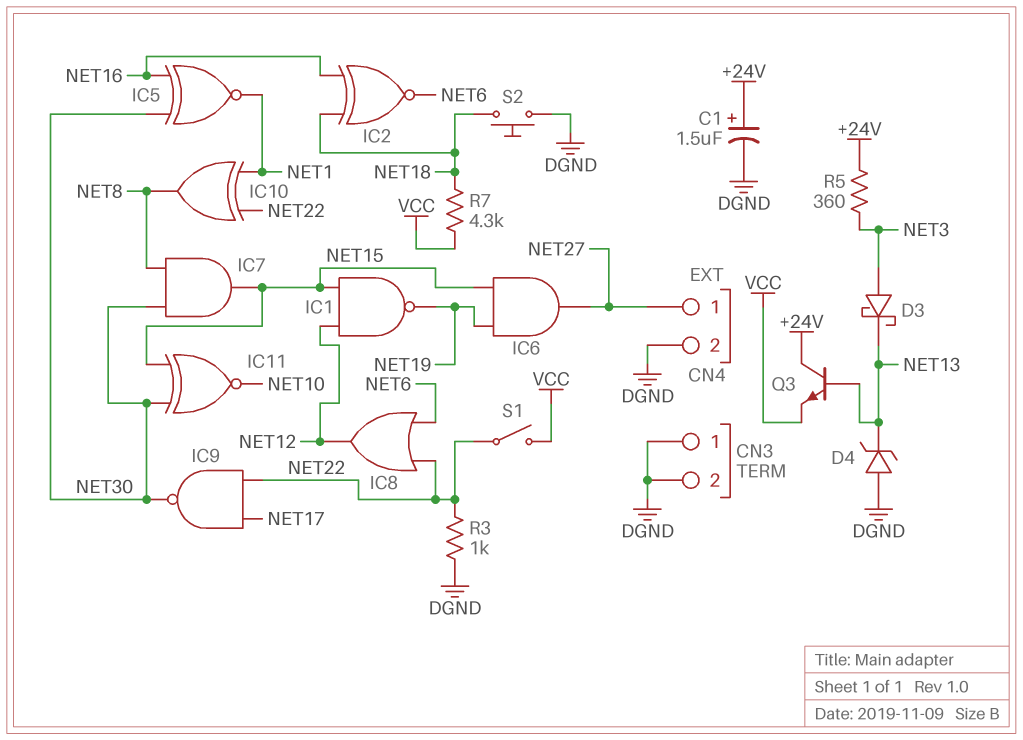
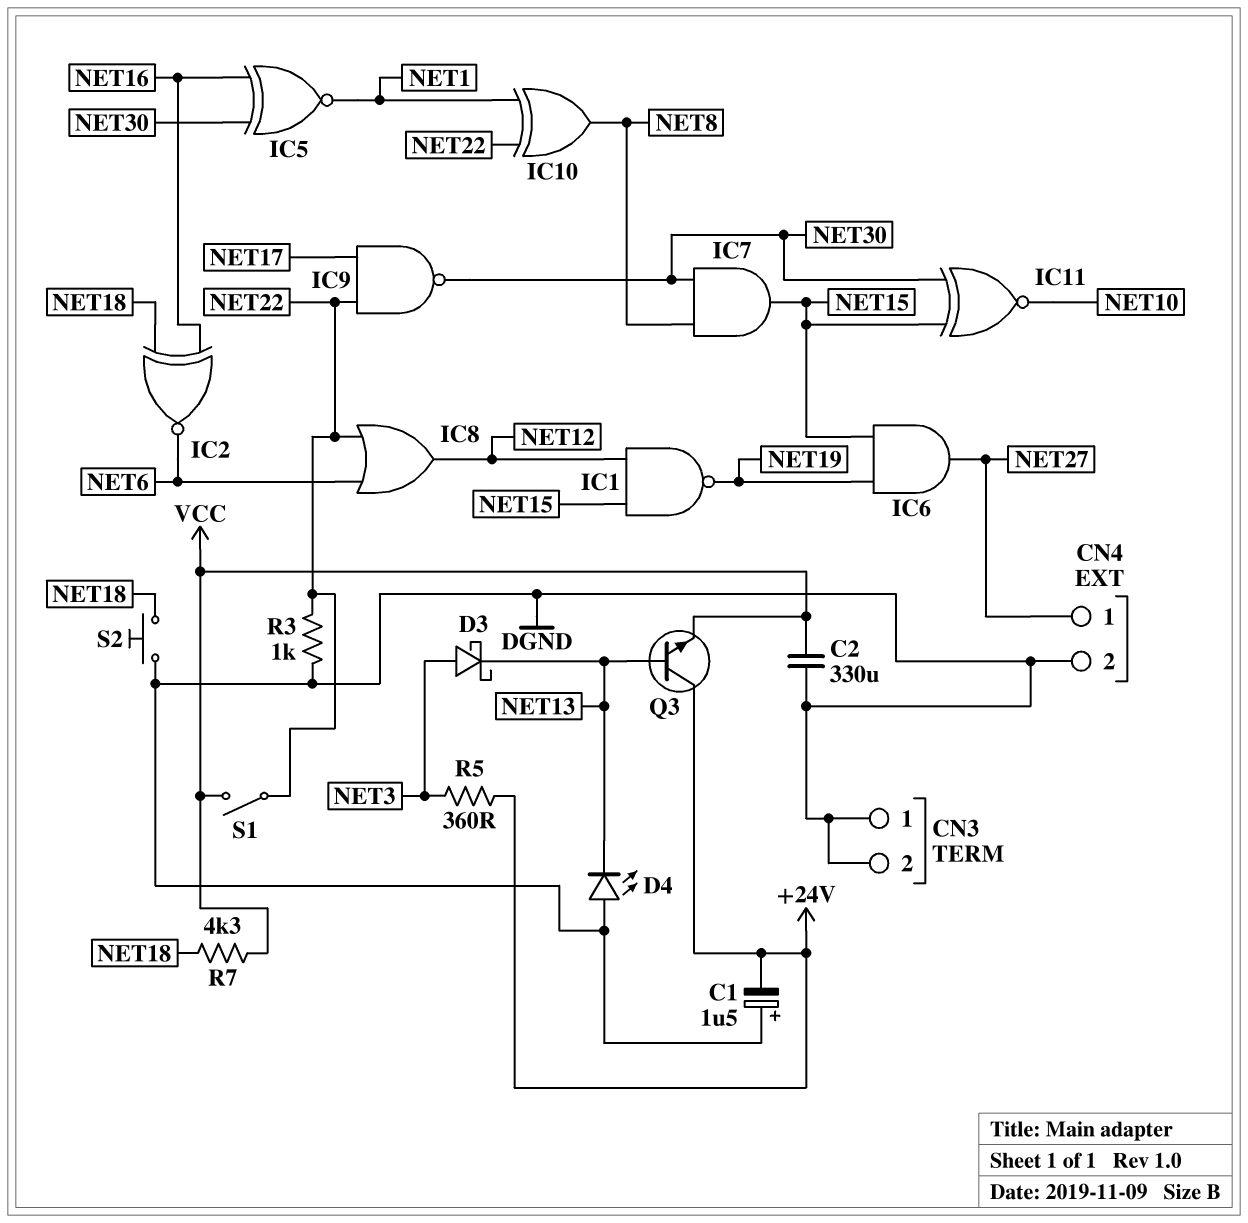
C1: 1.5uF (plus +24V, minus DGND) -> 1.5uF (plus DGND, minus +24V)
C2: none -> 330uF (DGND, VCC)
D4: zener (A DGND, K NET13) -> LED (A DGND, K NET13)

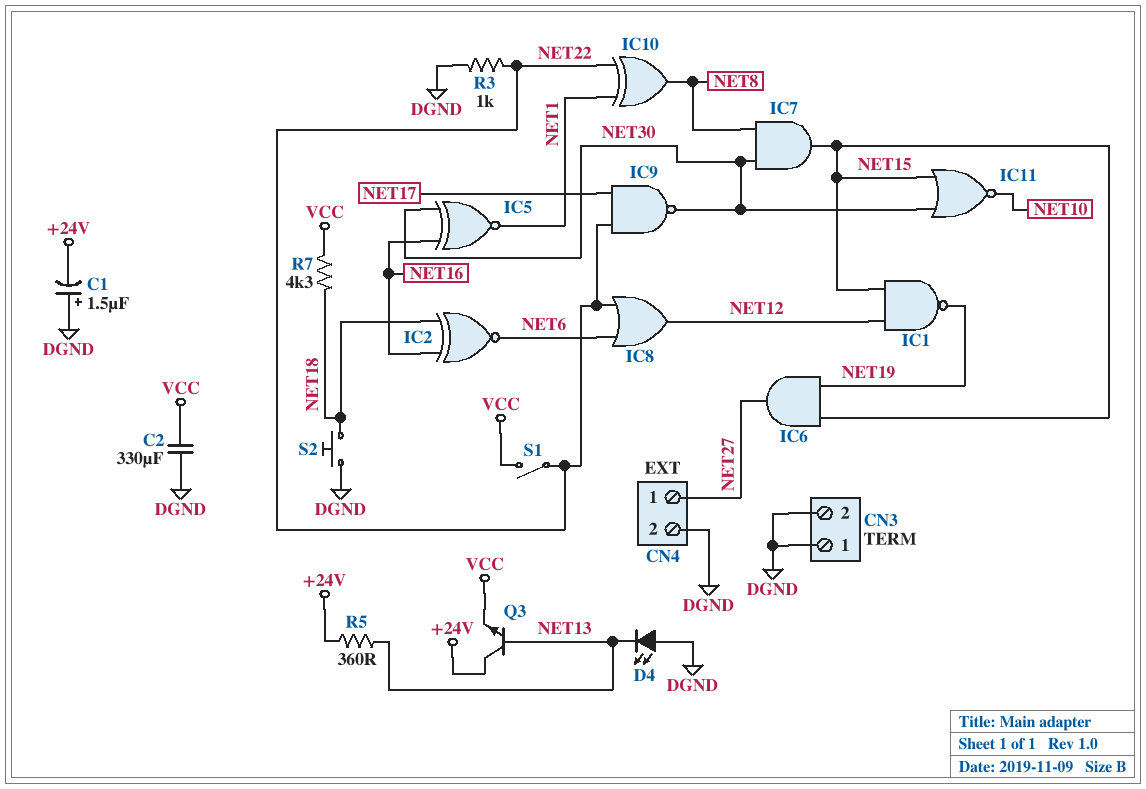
D3: schottky (A NET3, K NET13) -> none
IC11: XNOR (in NET15, in NET30, out NET10) -> NOR (in NET15, in NET30, out NET10)
R5: 360 (+24V, NET3) -> 360 (+24V, NET13)

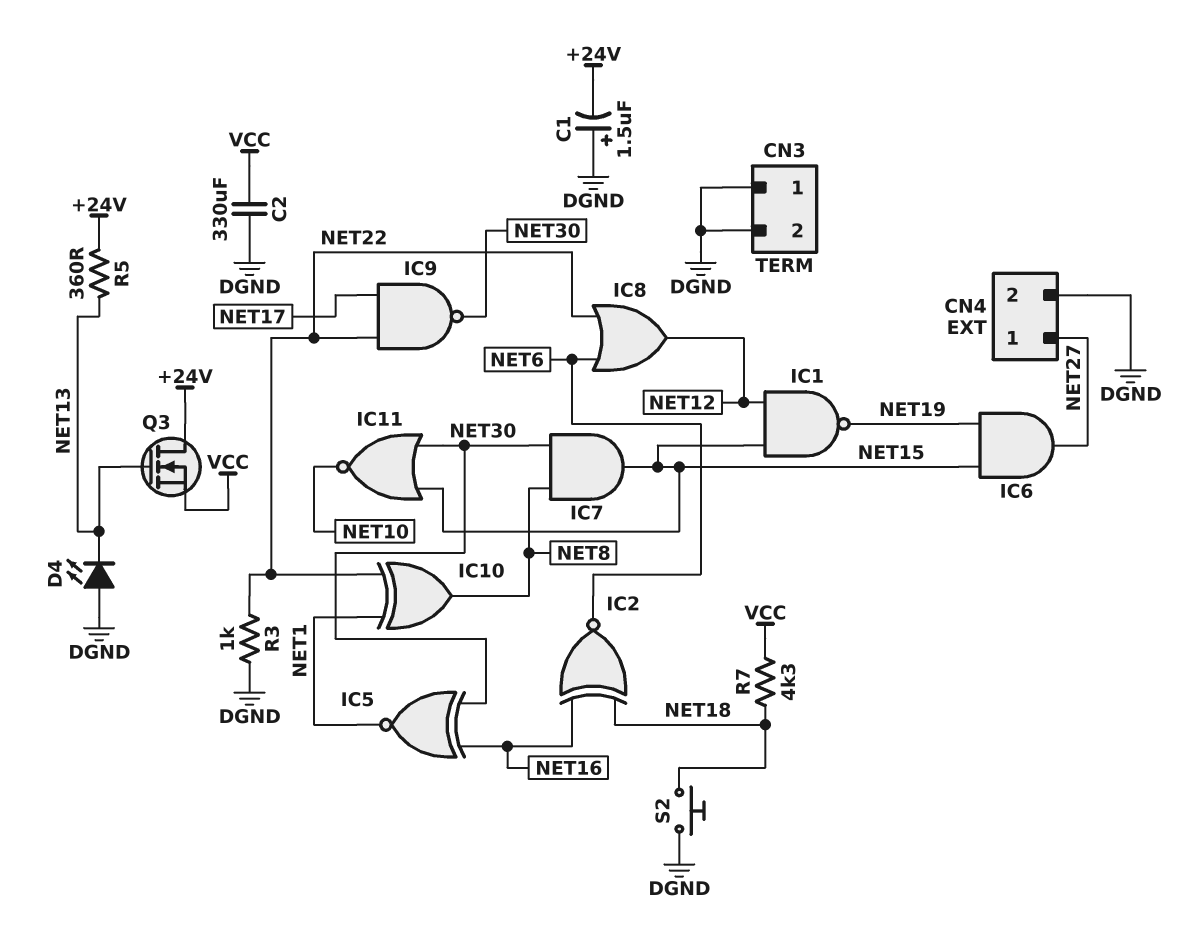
Q3: NPN (B NET13, C +24V, E VCC) -> NMOS (G NET13, D +24V, S VCC)
S1: switch (NET22, VCC) -> none

